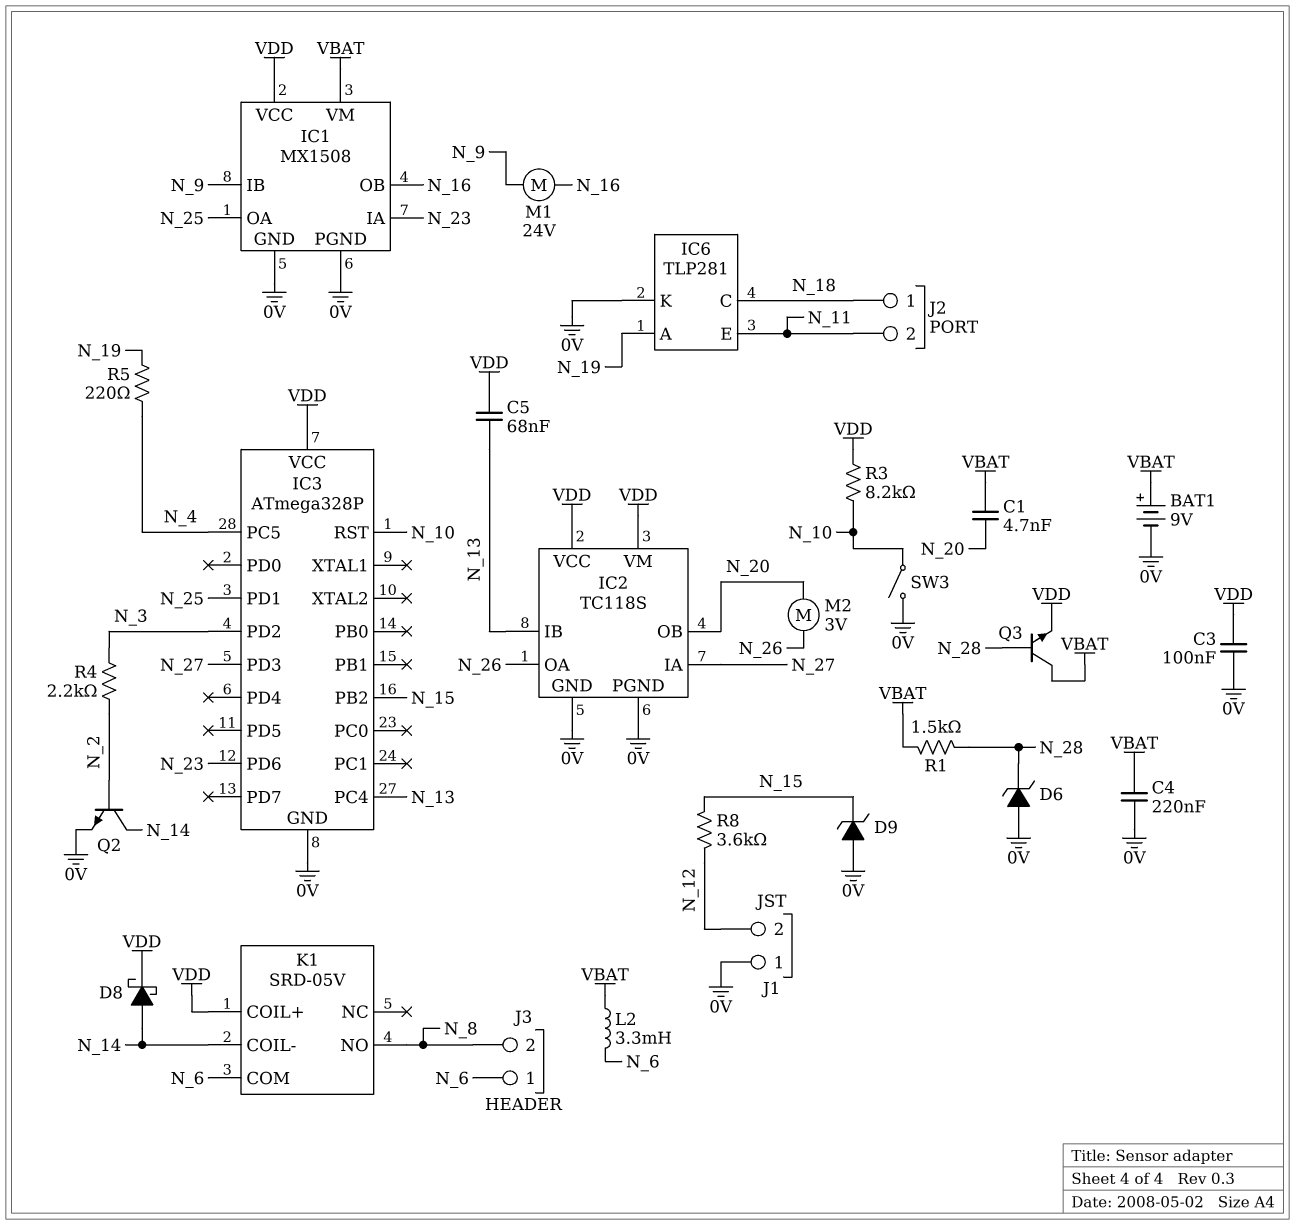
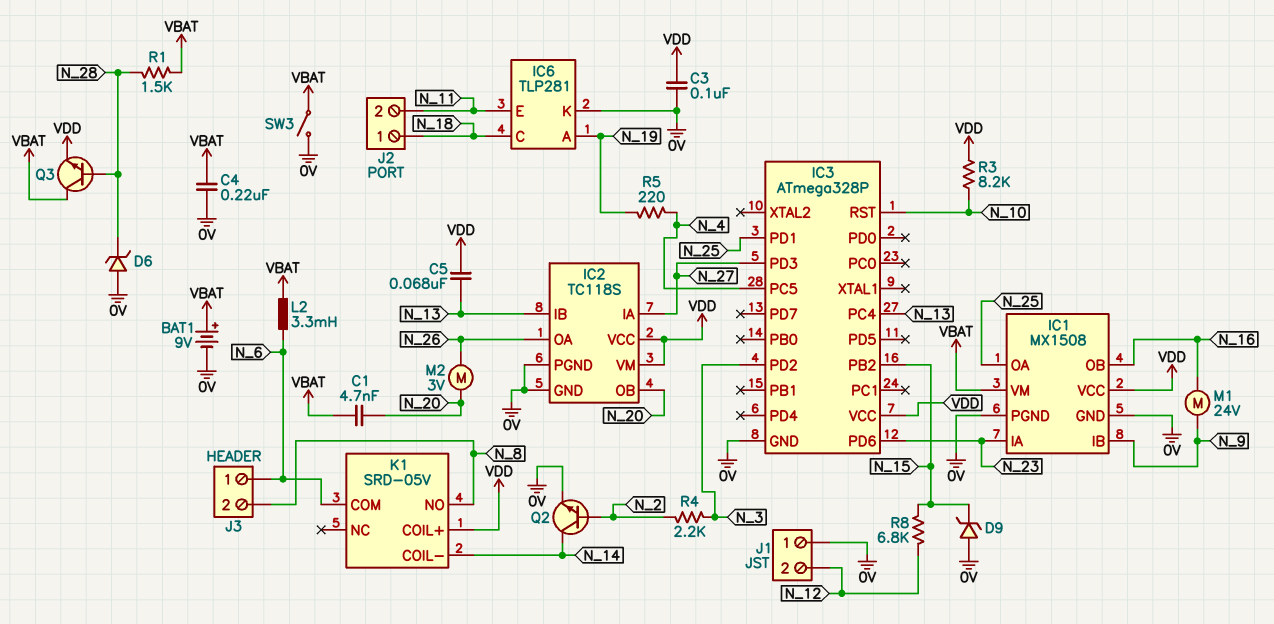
D8: schottky (A N_14, K VDD) -> none
R8: 3.6k (N_12, N_15) -> 6.8k (N_12, N_15)
SW3: switch (0V, N_10) -> switch (0V, VBAT)

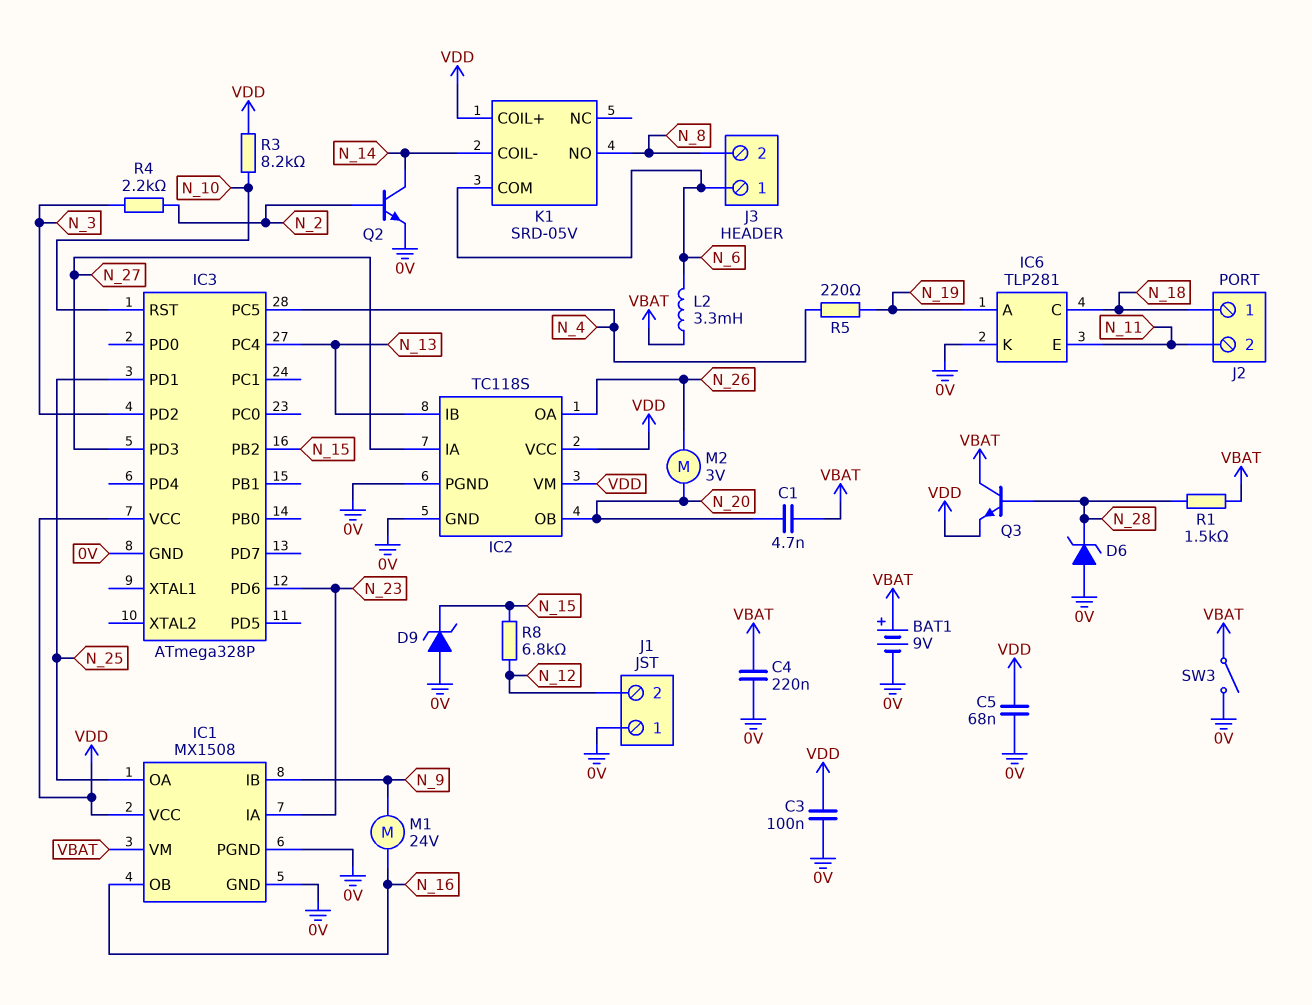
C5: 68nF (N_13, VDD) -> 68nF (0V, VDD)

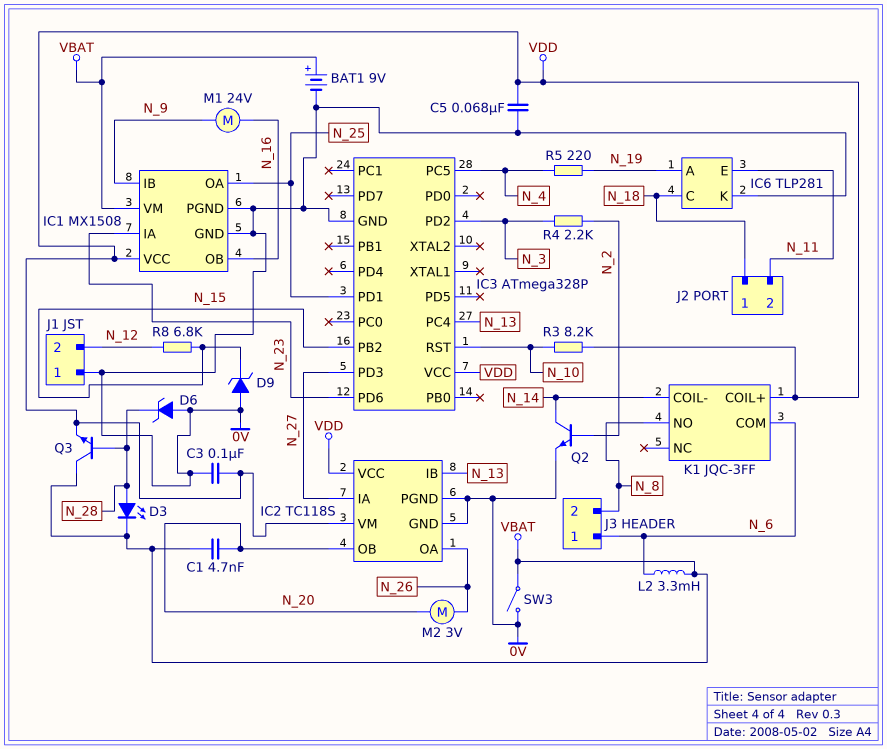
C4: 220nF (0V, VBAT) -> none
D3: none -> LED (A N_28, K VBAT)
K1: SRD-05V -> JQC-3FF
R1: 1.5k (N_28, VBAT) -> none

